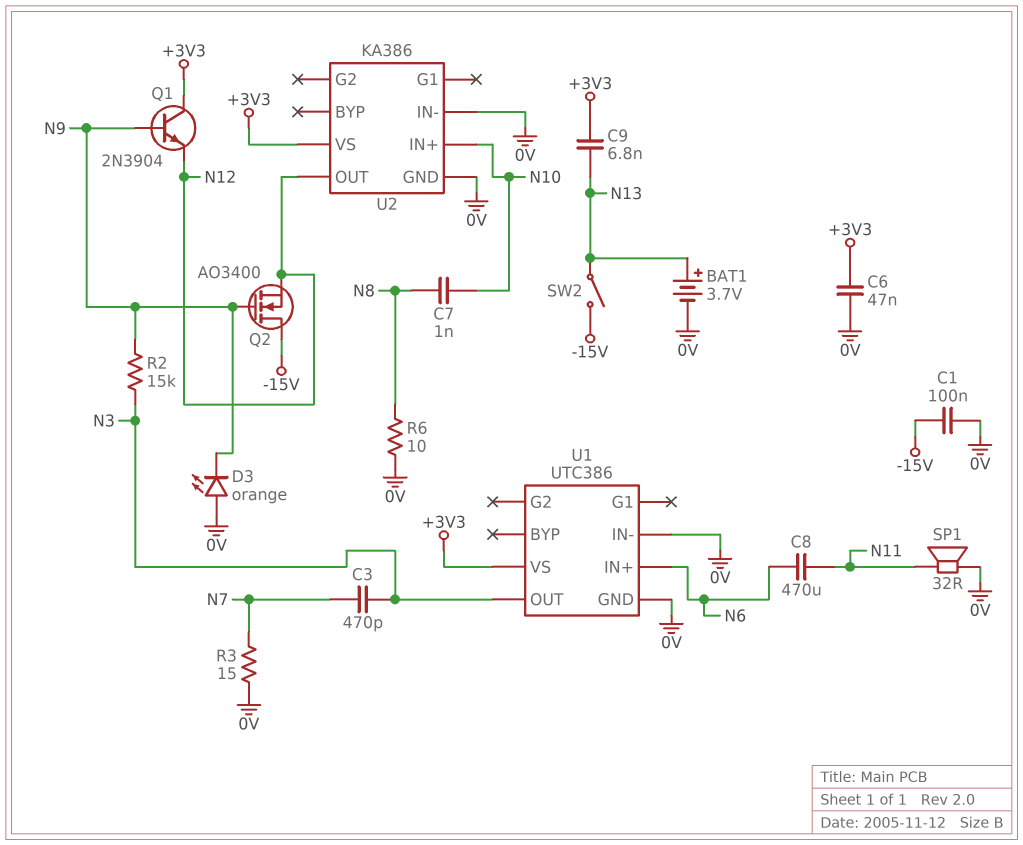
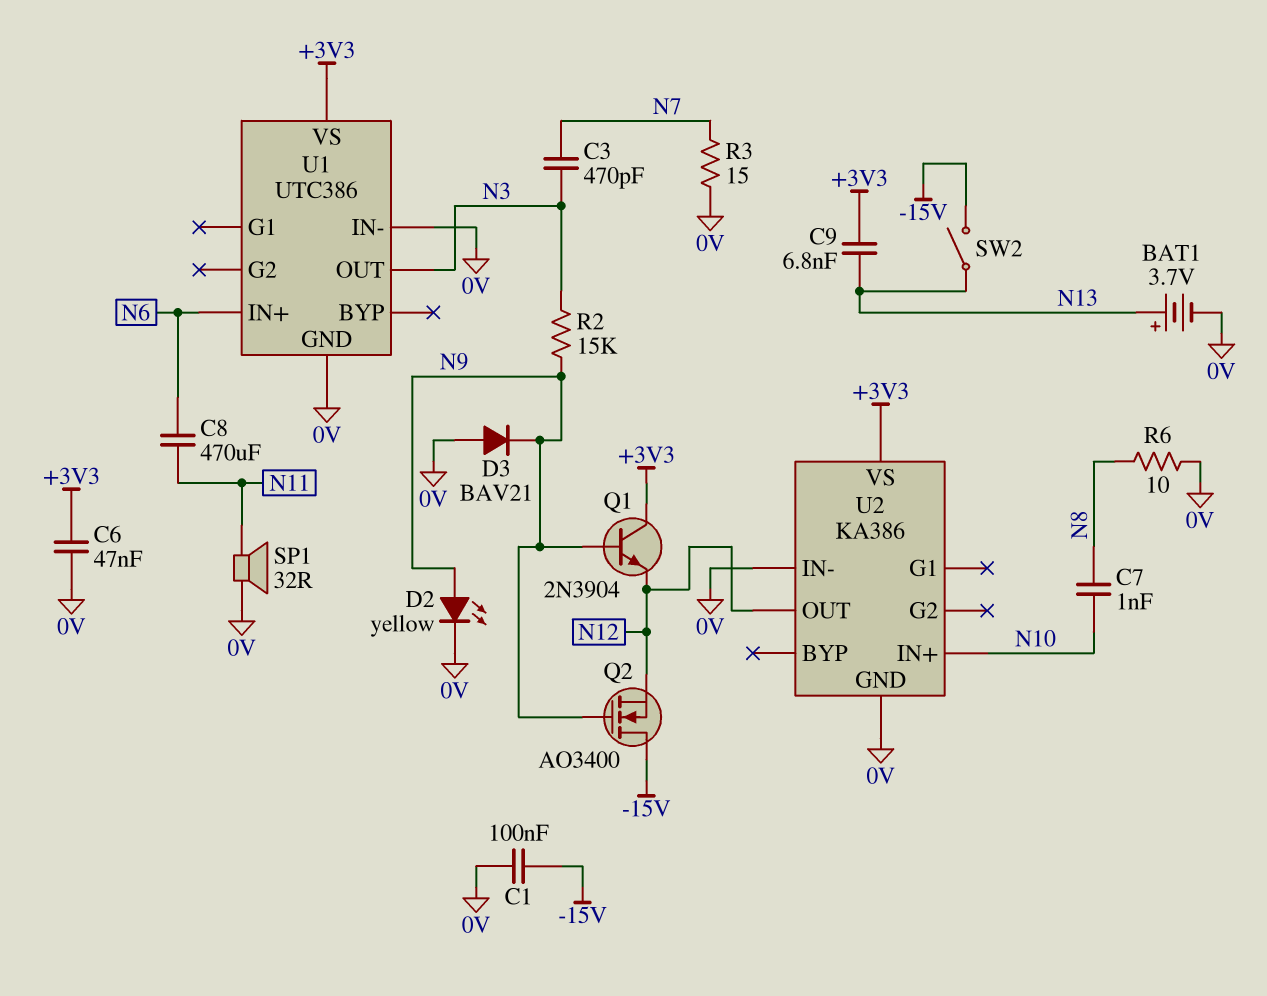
D2: none -> LED yellow (A N9, K 0V)
D3: LED orange (A 0V, K N9) -> diode BAV21 (A 0V, K N9)

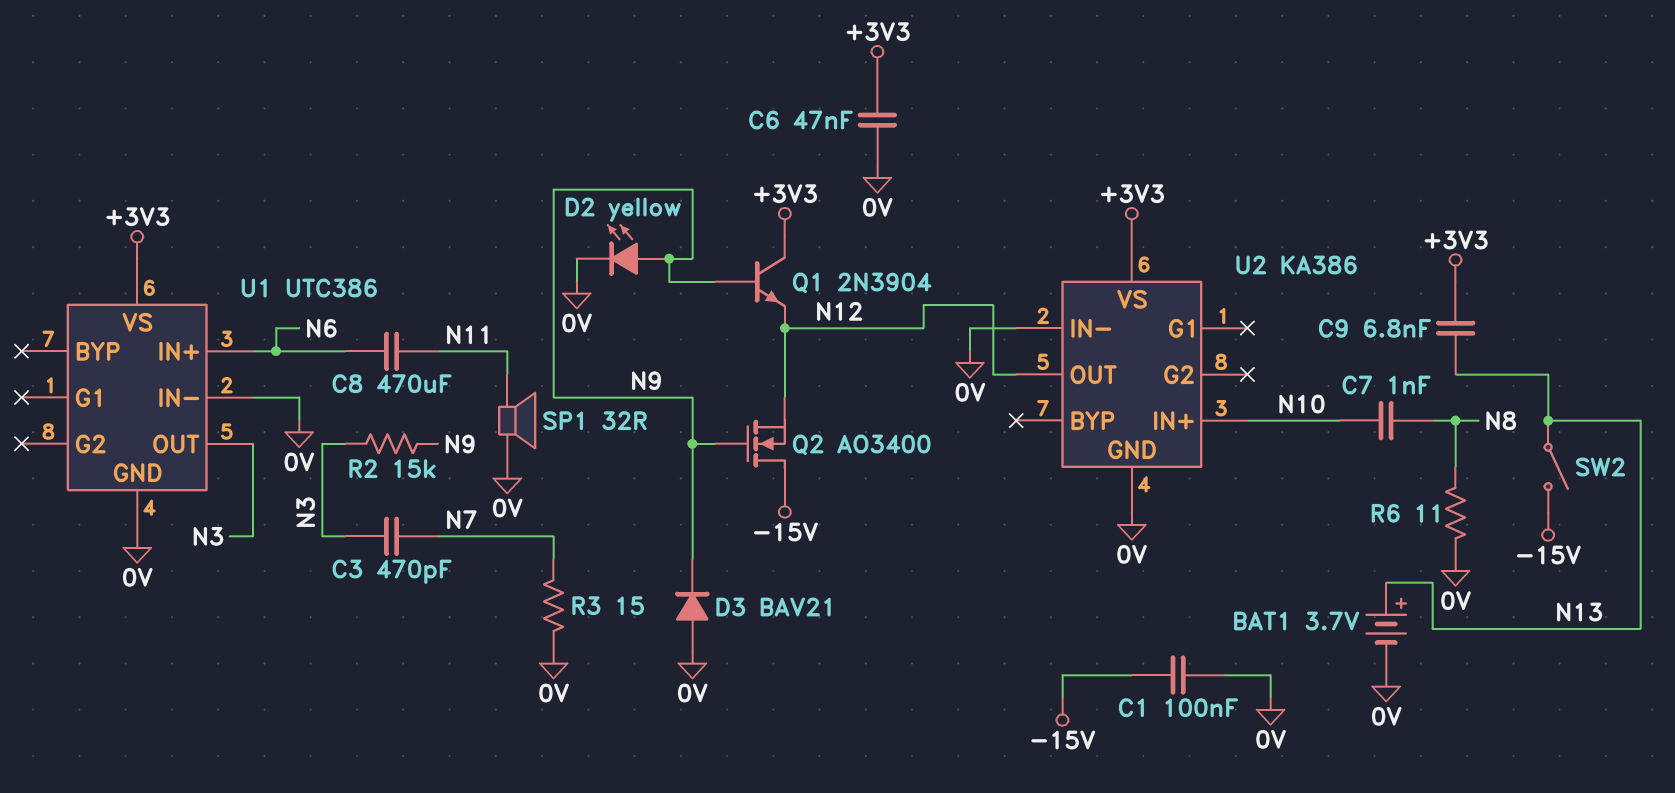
R6: 10 (0V, N8) -> 11 (0V, N8)

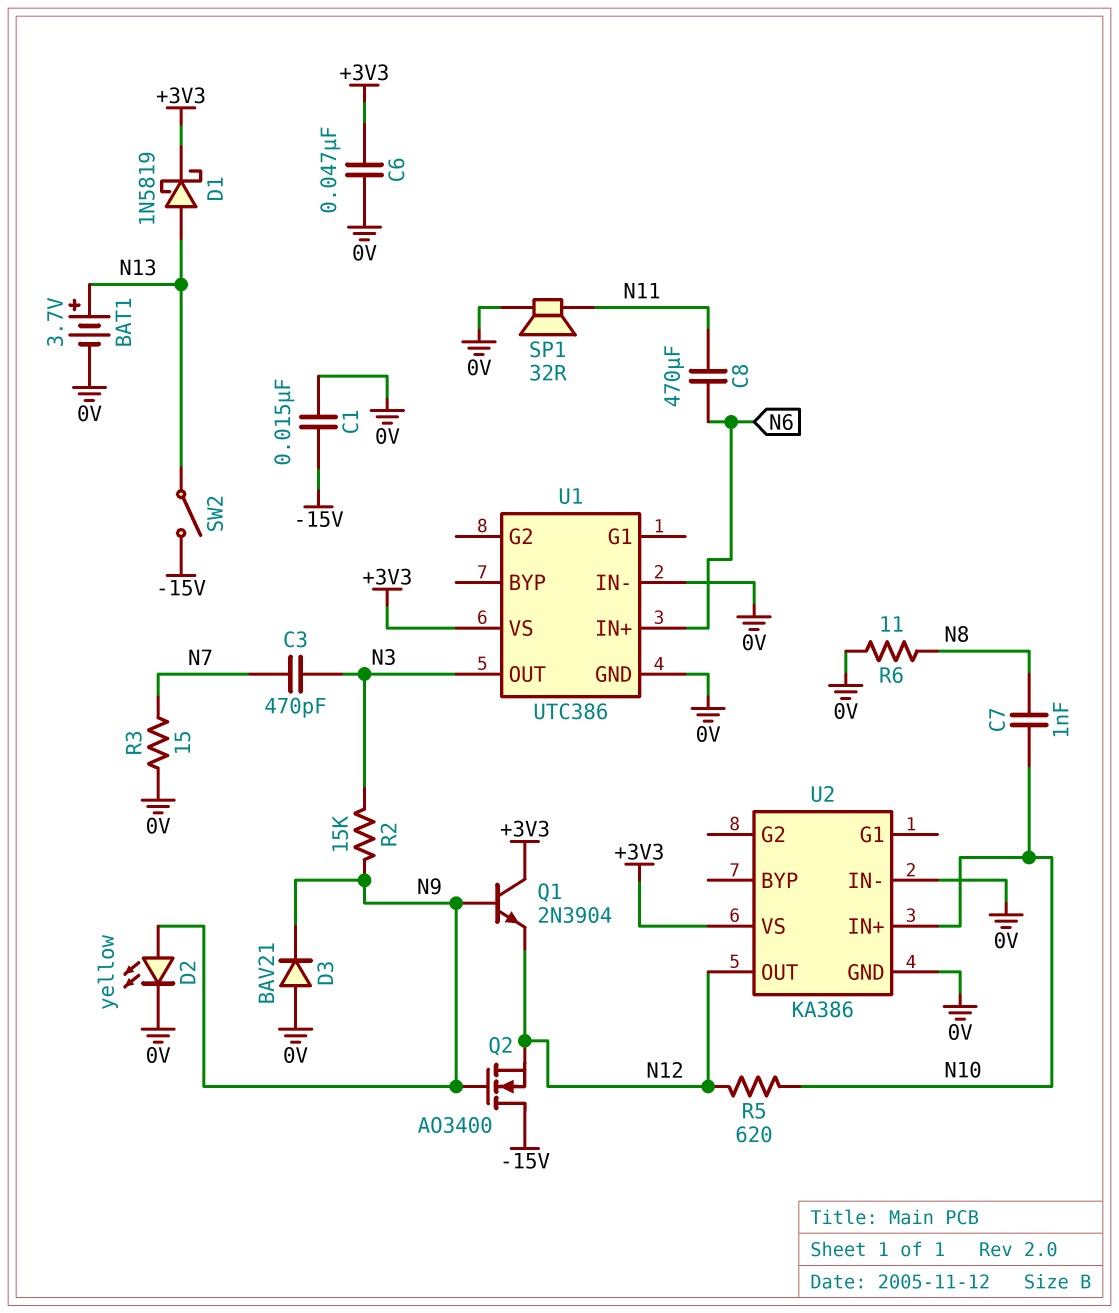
C1: 100nF (-15V, 0V) -> 15nF (-15V, 0V)
C9: 6.8nF (+3V3, N13) -> none
D1: none -> schottky 1N5819 (A N13, K +3V3)
R5: none -> 620 (N10, N12)

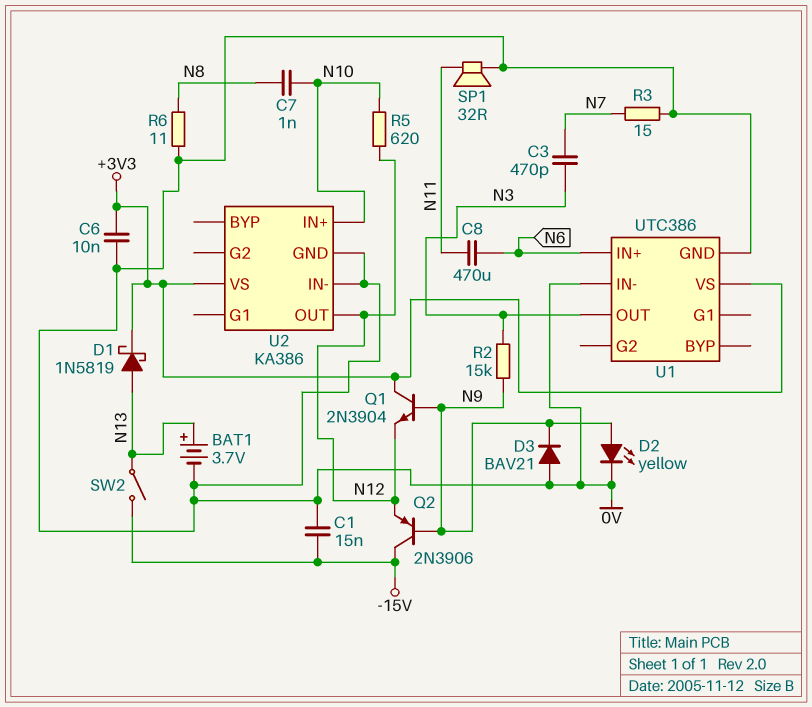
C6: 47nF (+3V3, 0V) -> 10nF (+3V3, 0V)
Q2: NMOS AO3400 (G N9, D -15V, S N12) -> PNP 2N3906 (B N9, C -15V, E N12)

